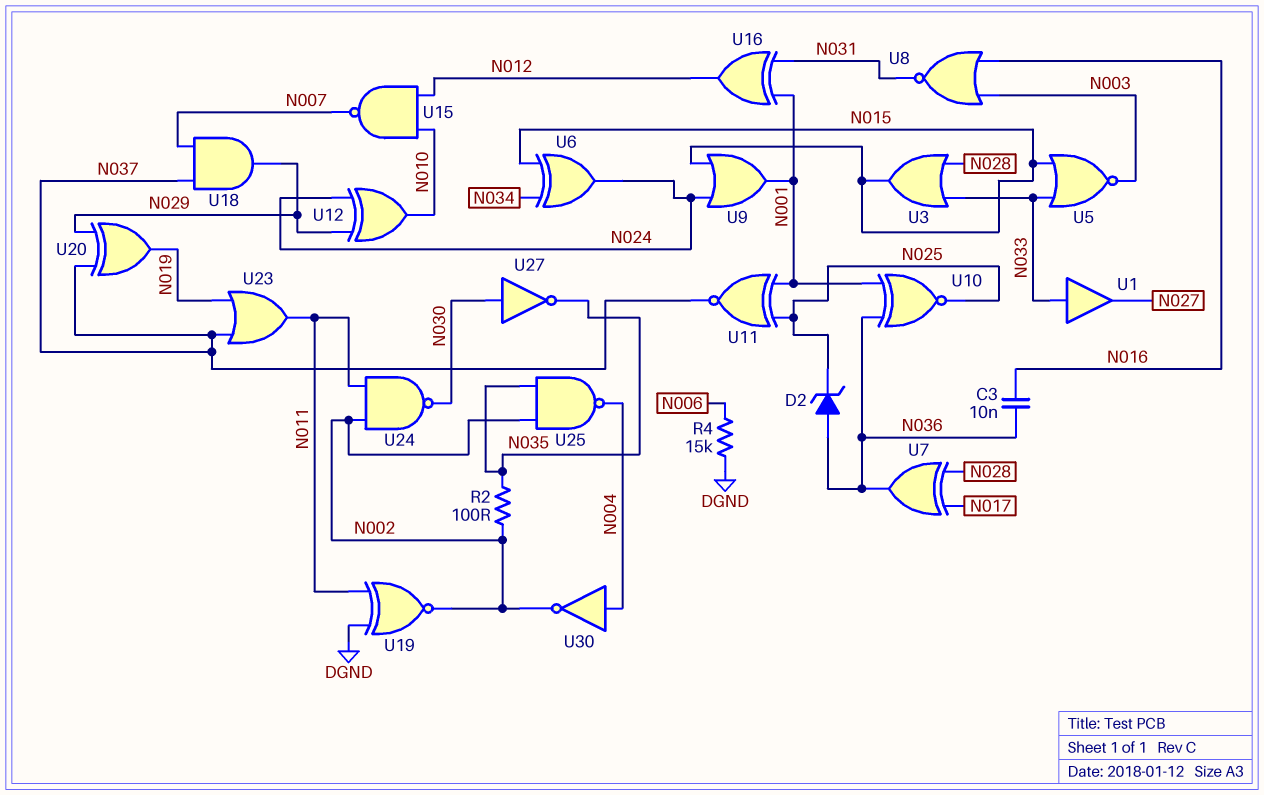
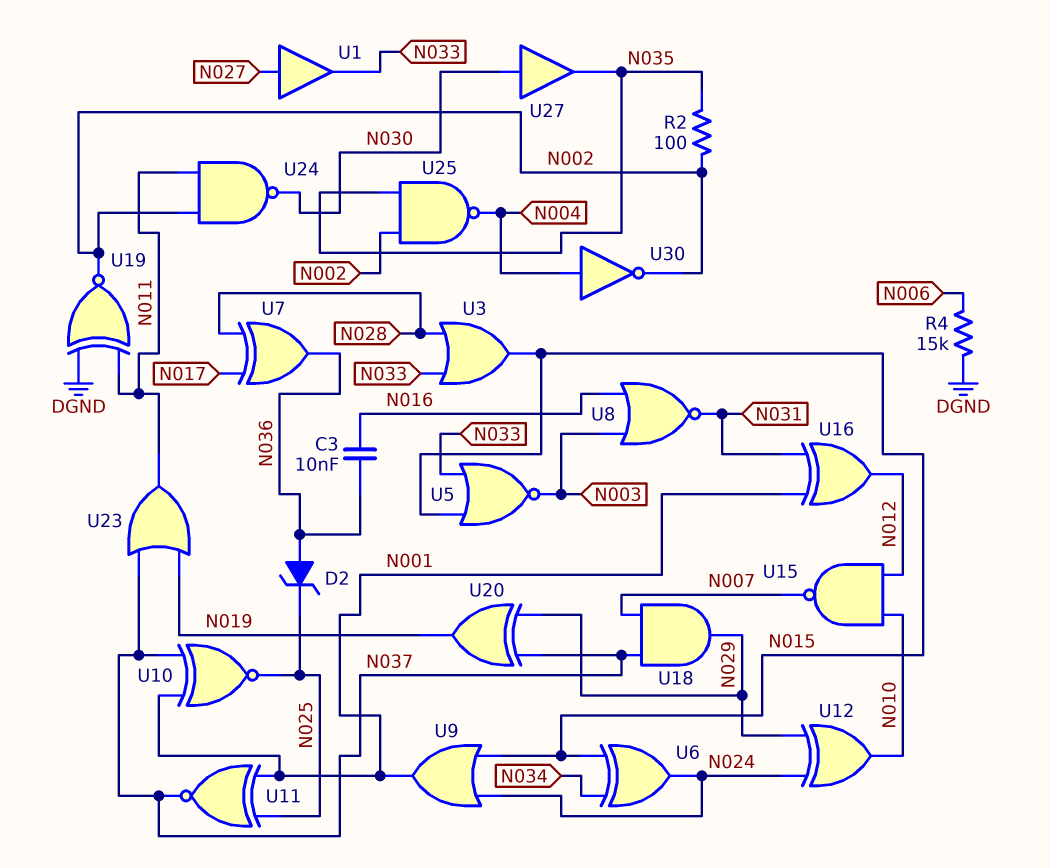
U1: buffer (in N033, out N027) -> buffer (in N027, out N033)
U10: XNOR (in N001, in N036, out N025) -> XNOR (in N001, in N037, out N025)
U27: NOT (in N030, out N035) -> buffer (in N030, out N035)

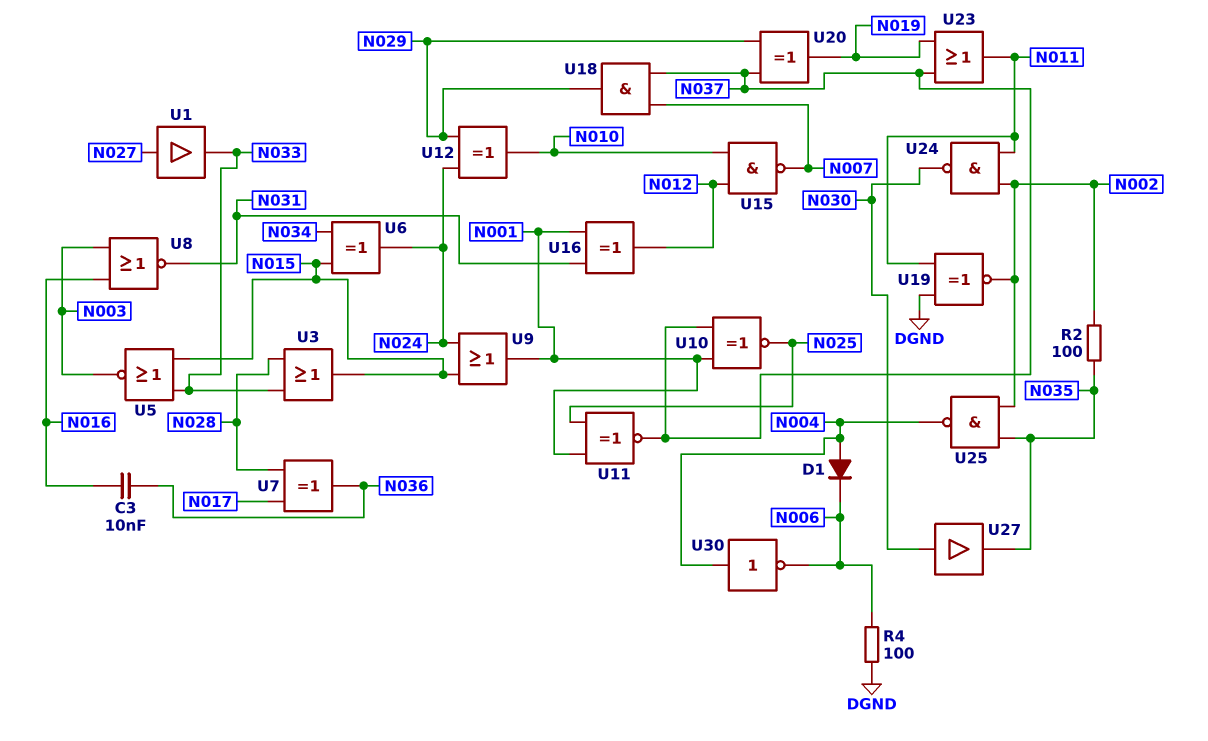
D1: none -> diode (A N004, K N006)
D2: zener (A N036, K N025) -> none
R4: 15k (DGND, N006) -> 100 (DGND, N006)
U30: NOT (in N004, out N002) -> NOT (in N004, out N006)

